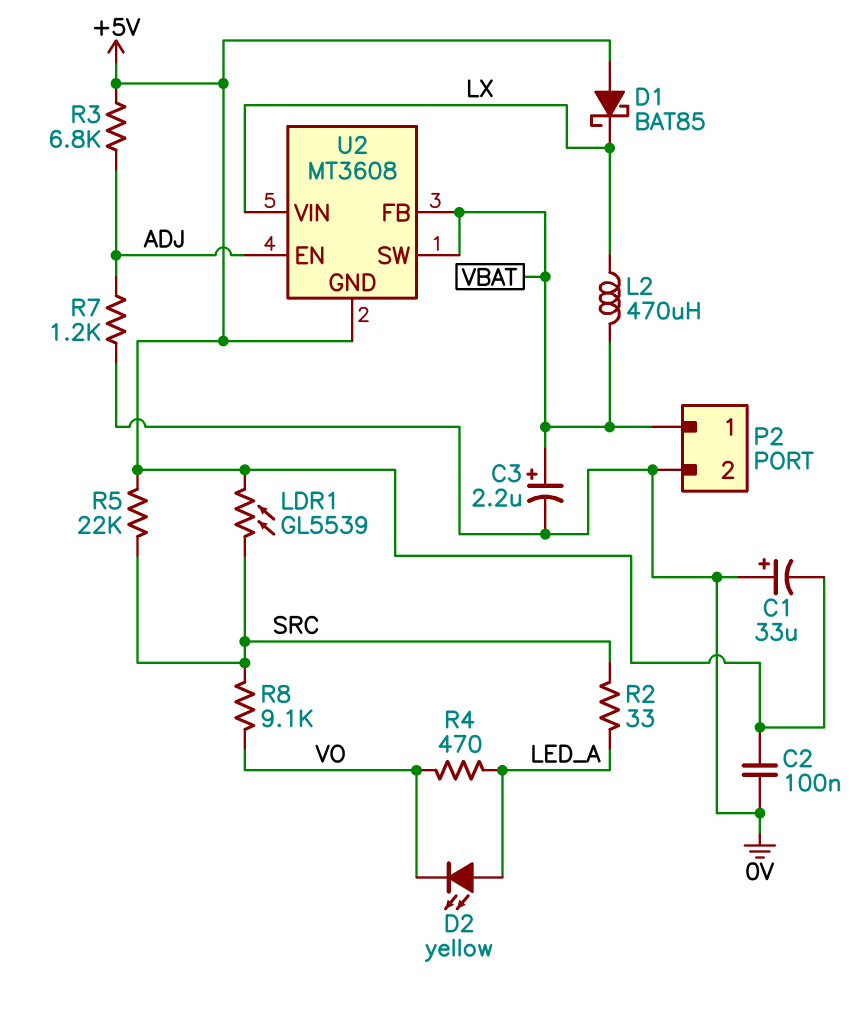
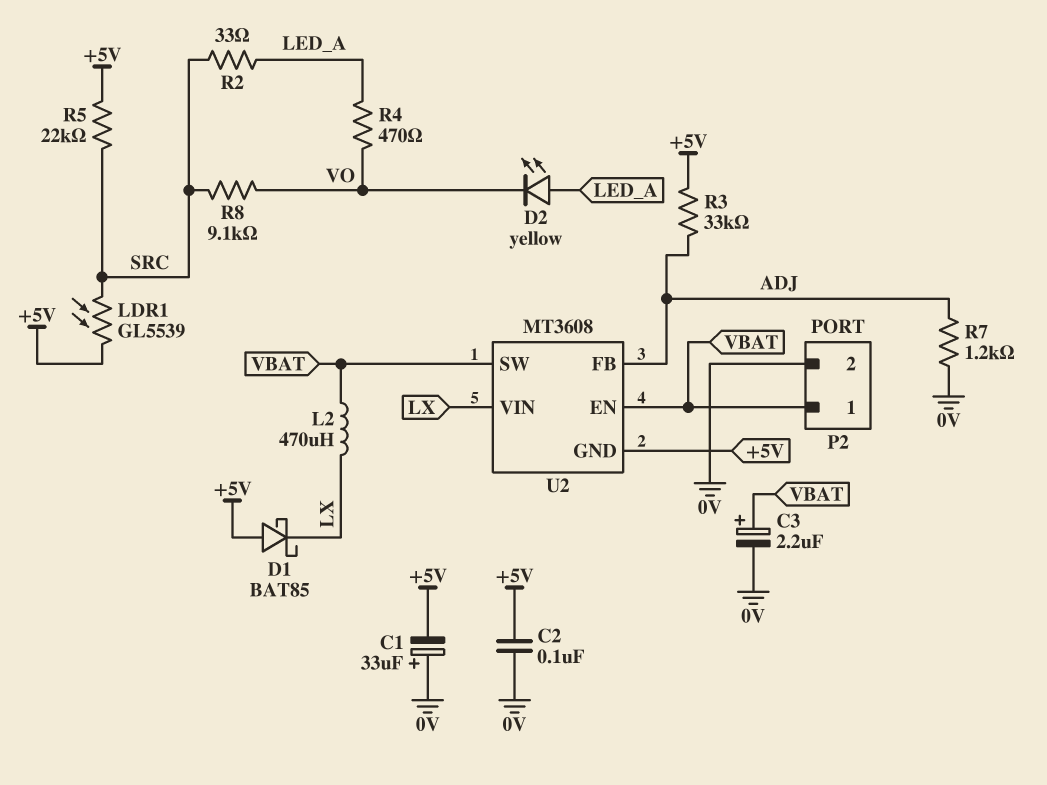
R3: 6.8k (+5V, ADJ) -> 33k (+5V, ADJ)
U2 pin EN: ADJ -> VBAT
U2 pin FB: VBAT -> ADJ

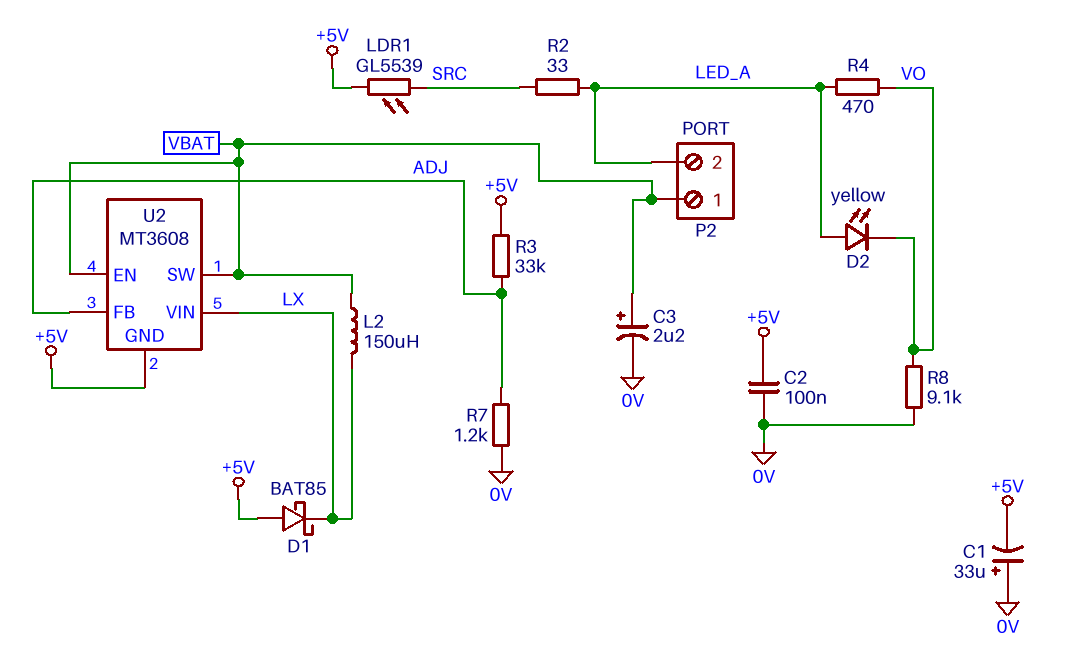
L2: 470uH (LX, VBAT) -> 150uH (LX, VBAT)
P2 pin 2: 0V -> LED_A
R5: 22k (+5V, SRC) -> none
R8: 9.1k (SRC, VO) -> 9.1k (0V, VO)

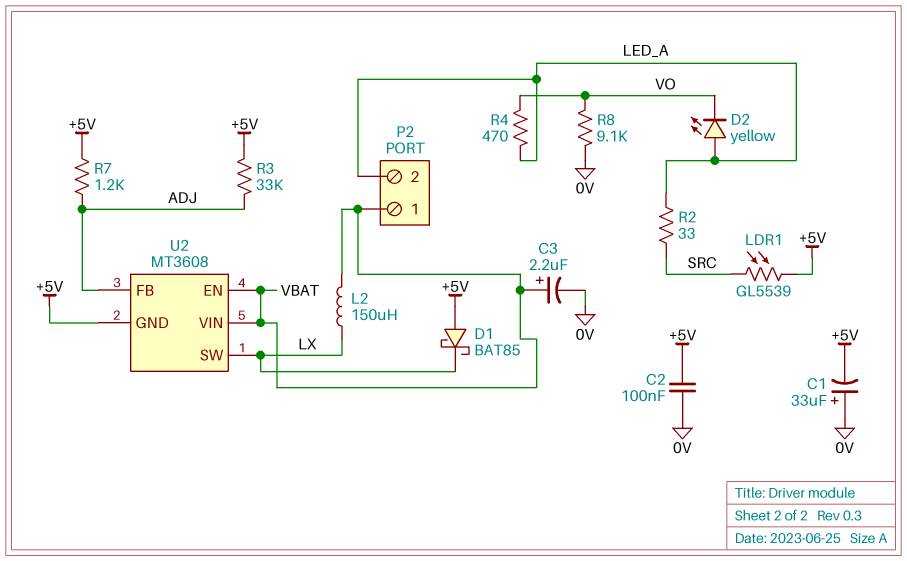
R7: 1.2k (0V, ADJ) -> 1.2k (+5V, ADJ)
U2 pin SW: VBAT -> LX
U2 pin VIN: LX -> VBAT

